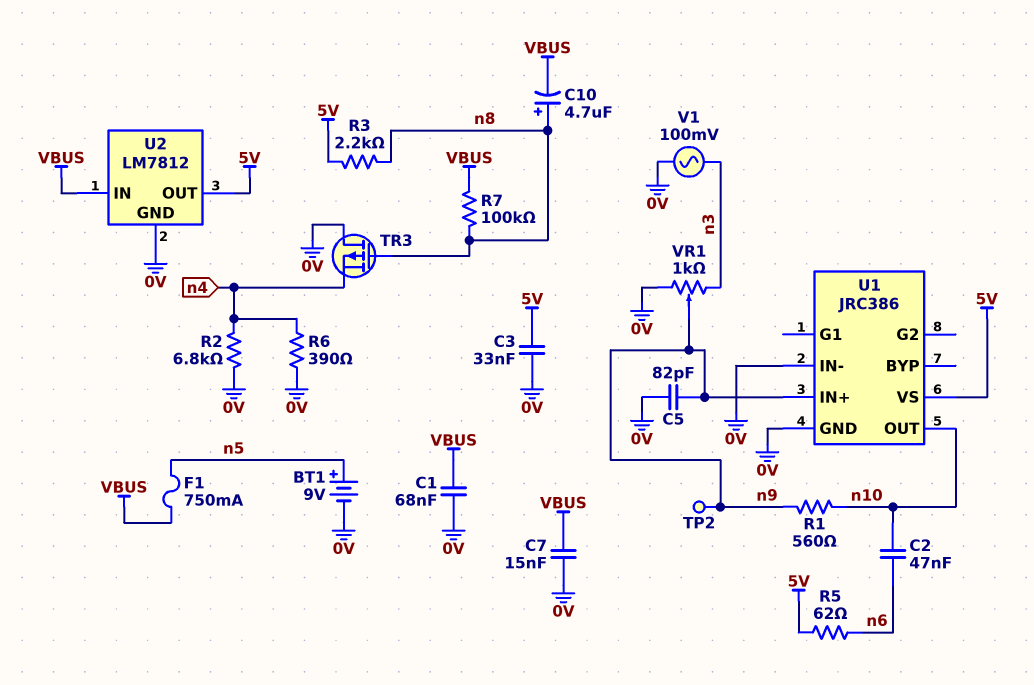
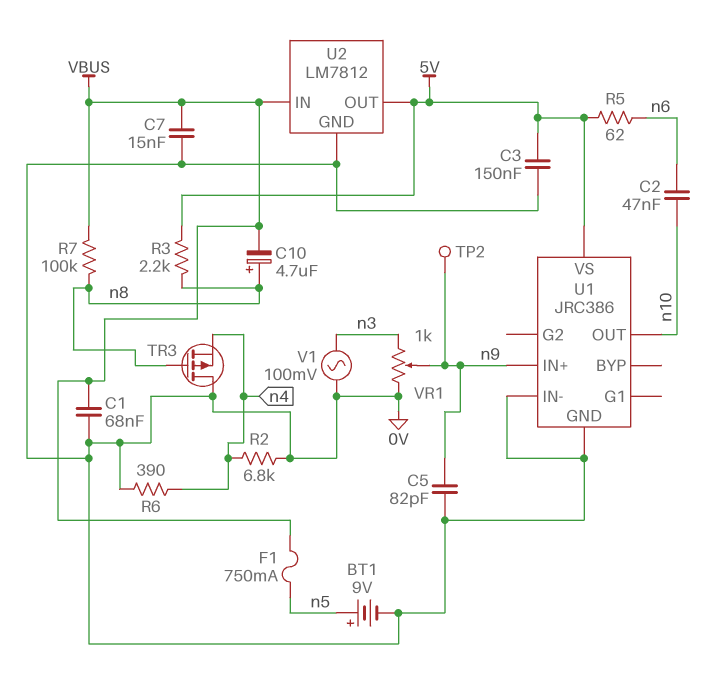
C3: 33nF (0V, 5V) -> 150nF (0V, 5V)
R1: 560 (n9, n10) -> none

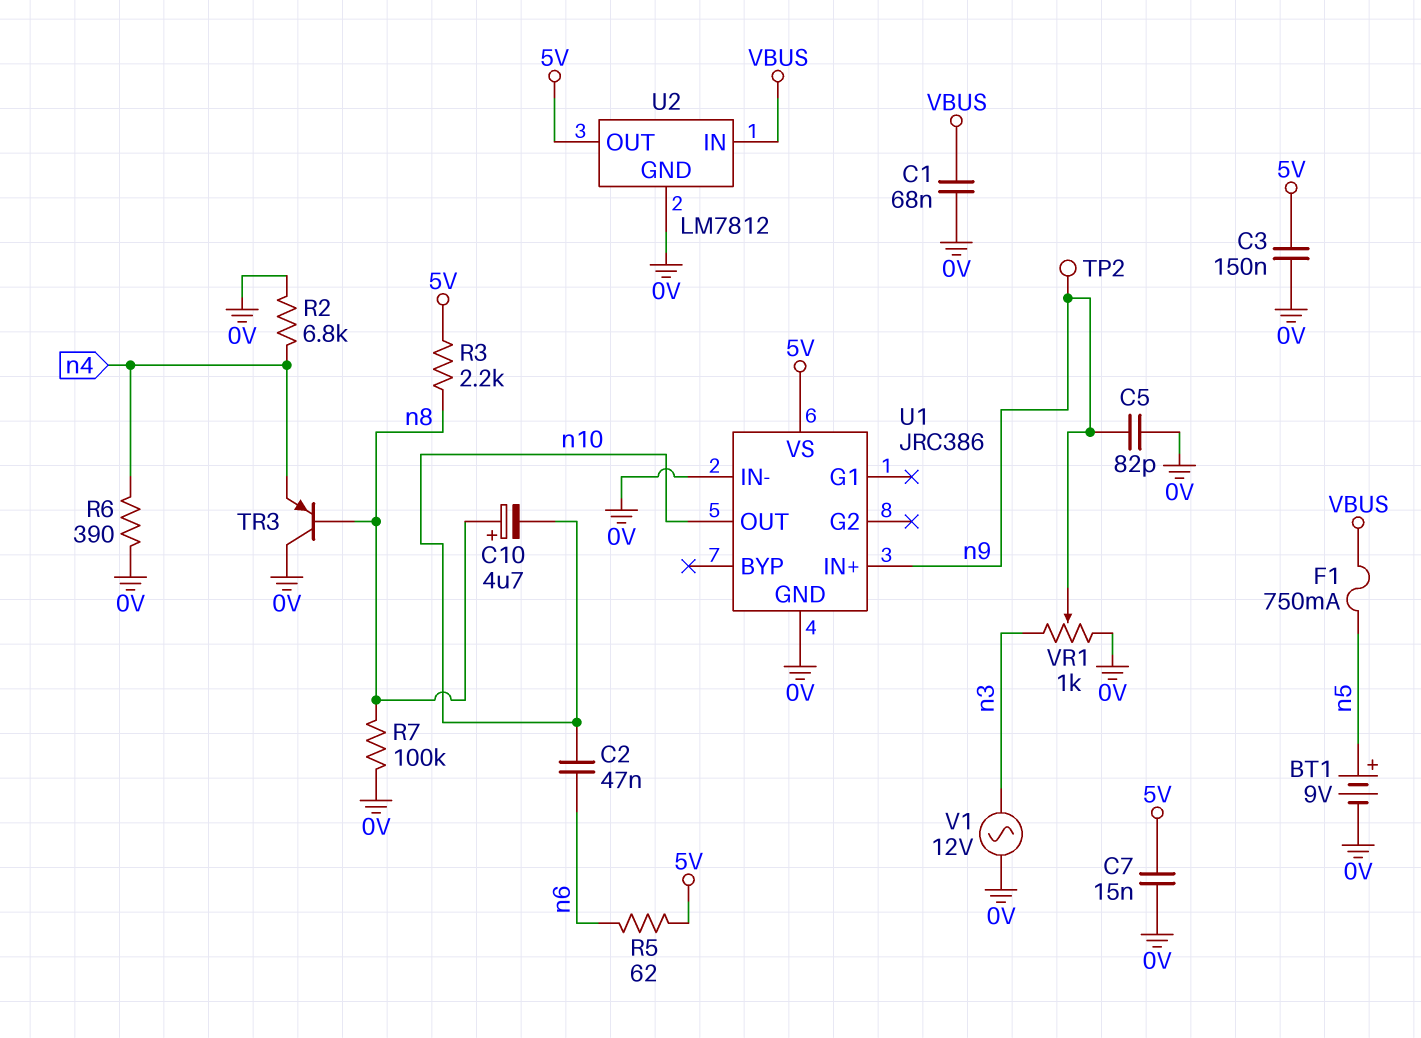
C7: 15nF (0V, VBUS) -> 15nF (0V, 5V)
C10: 4.7uF (plus n8, minus VBUS) -> 4.7uF (plus n8, minus n10)
R7: 100k (VBUS, n8) -> 100k (0V, n8)
TR3: PMOS (G n8, D 0V, S n4) -> PNP (B n8, C 0V, E n4)
V1: AC 100mV (0V, n3) -> AC 12V (0V, n3)

